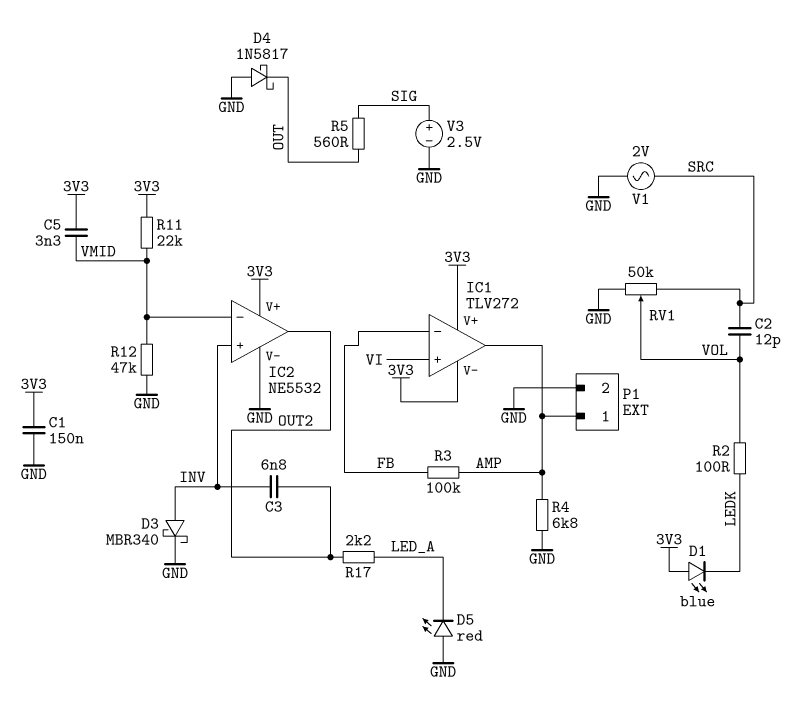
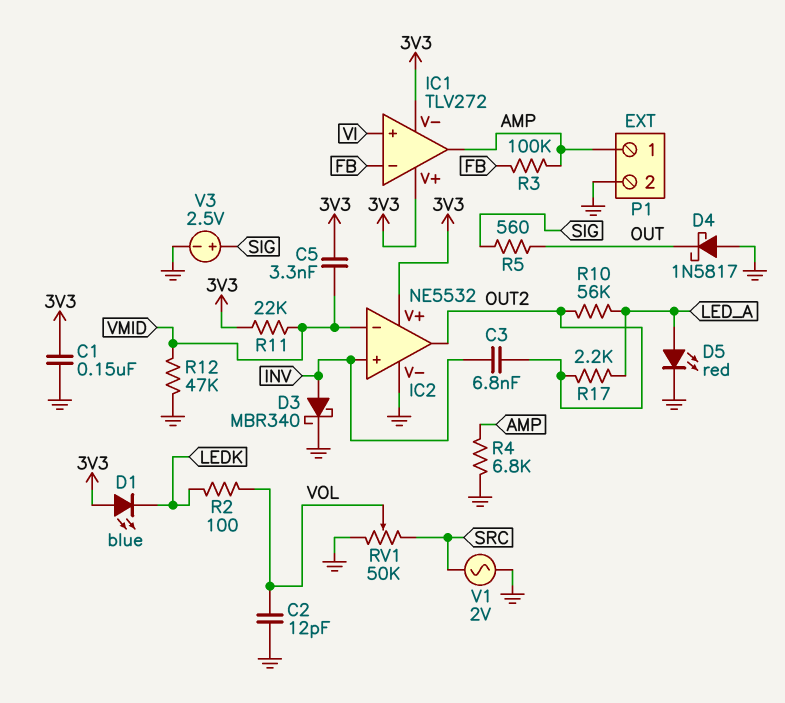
C2: 12pF (SRC, VOL) -> 12pF (GND, VOL)
D5: LED red (A GND, K LED_A) -> LED red (A LED_A, K GND)
R10: none -> 56k (LED_A, OUT2)

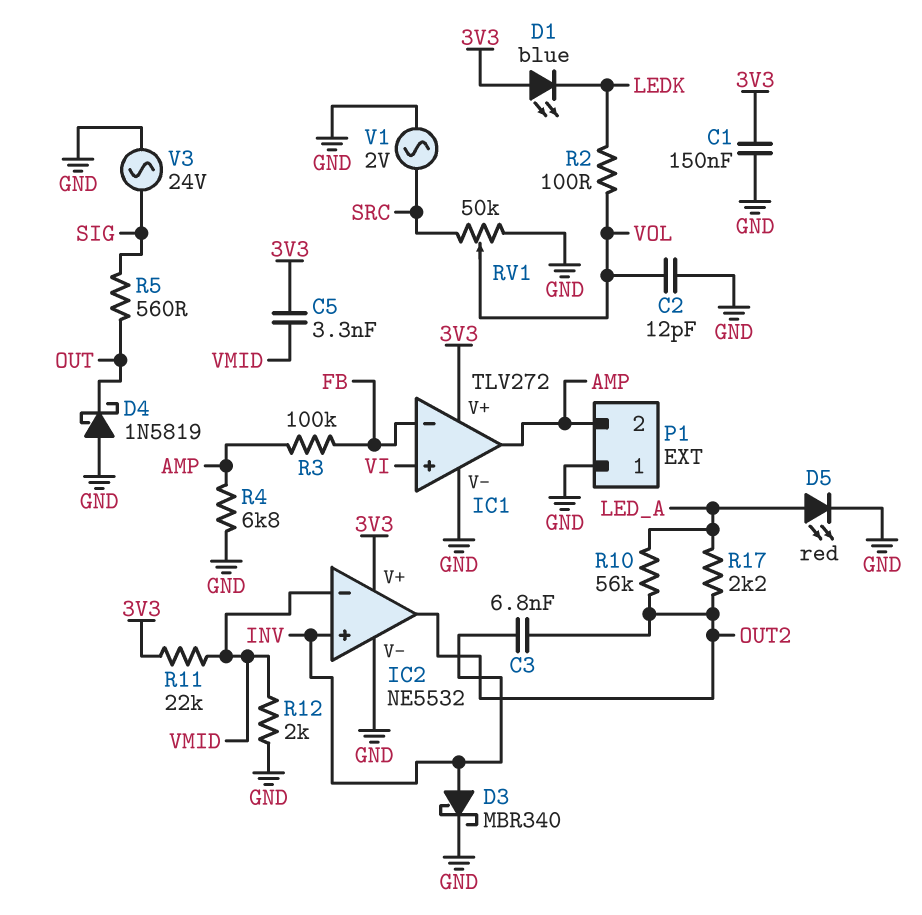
D4: schottky 1N5817 (A GND, K OUT) -> schottky 1N5819 (A GND, K OUT)
IC1 pin V-: 3V3 -> GND
P1 pin 1: AMP -> GND
P1 pin 2: GND -> AMP
R12: 47k (GND, VMID) -> 2k (GND, VMID)
V3: 2.5V (plus SIG, minus GND) -> AC 24V (GND, SIG)

